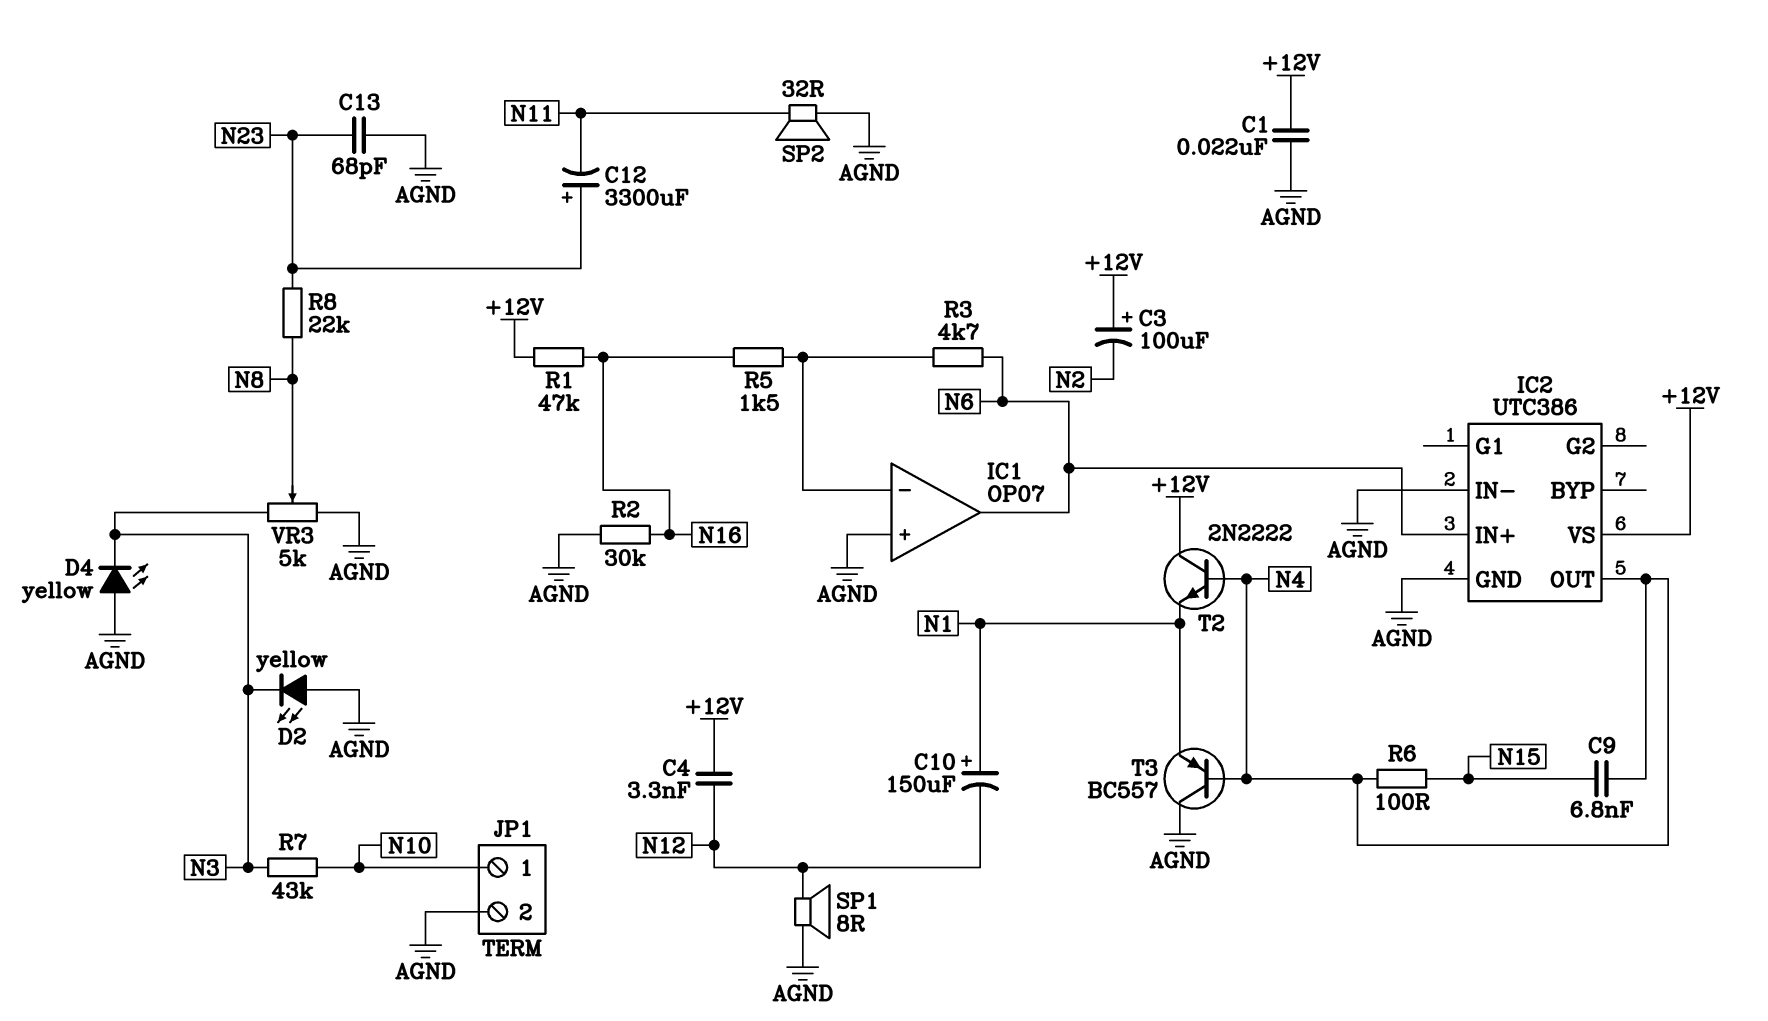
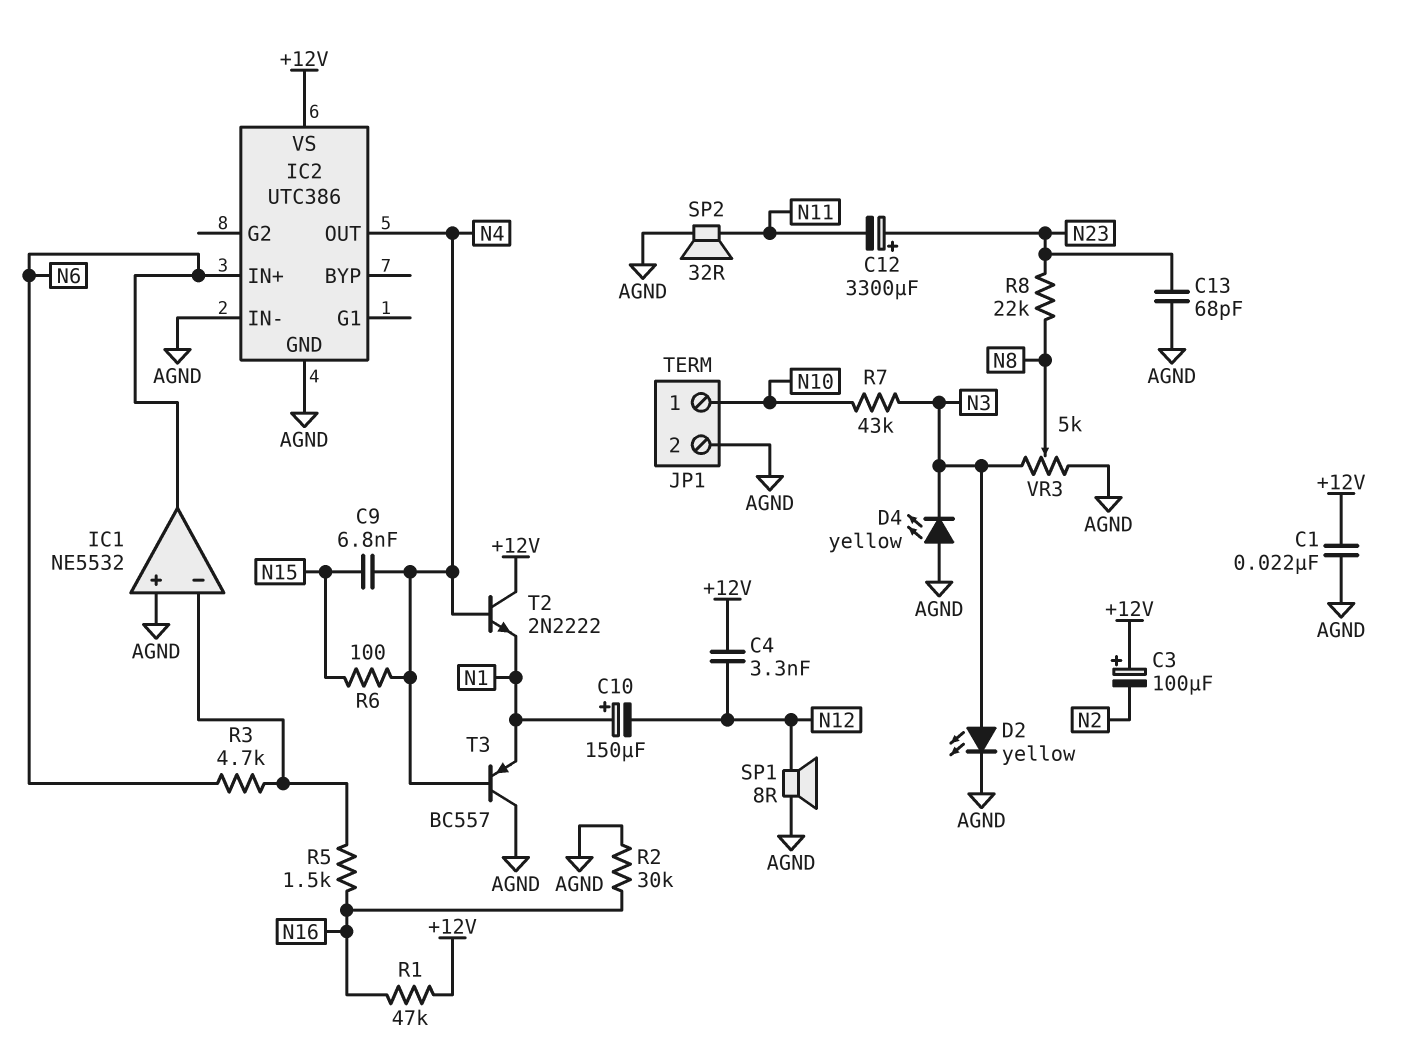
D2: LED yellow (A AGND, K N3) -> LED yellow (A N3, K AGND)
IC1: OP07 -> NE5532

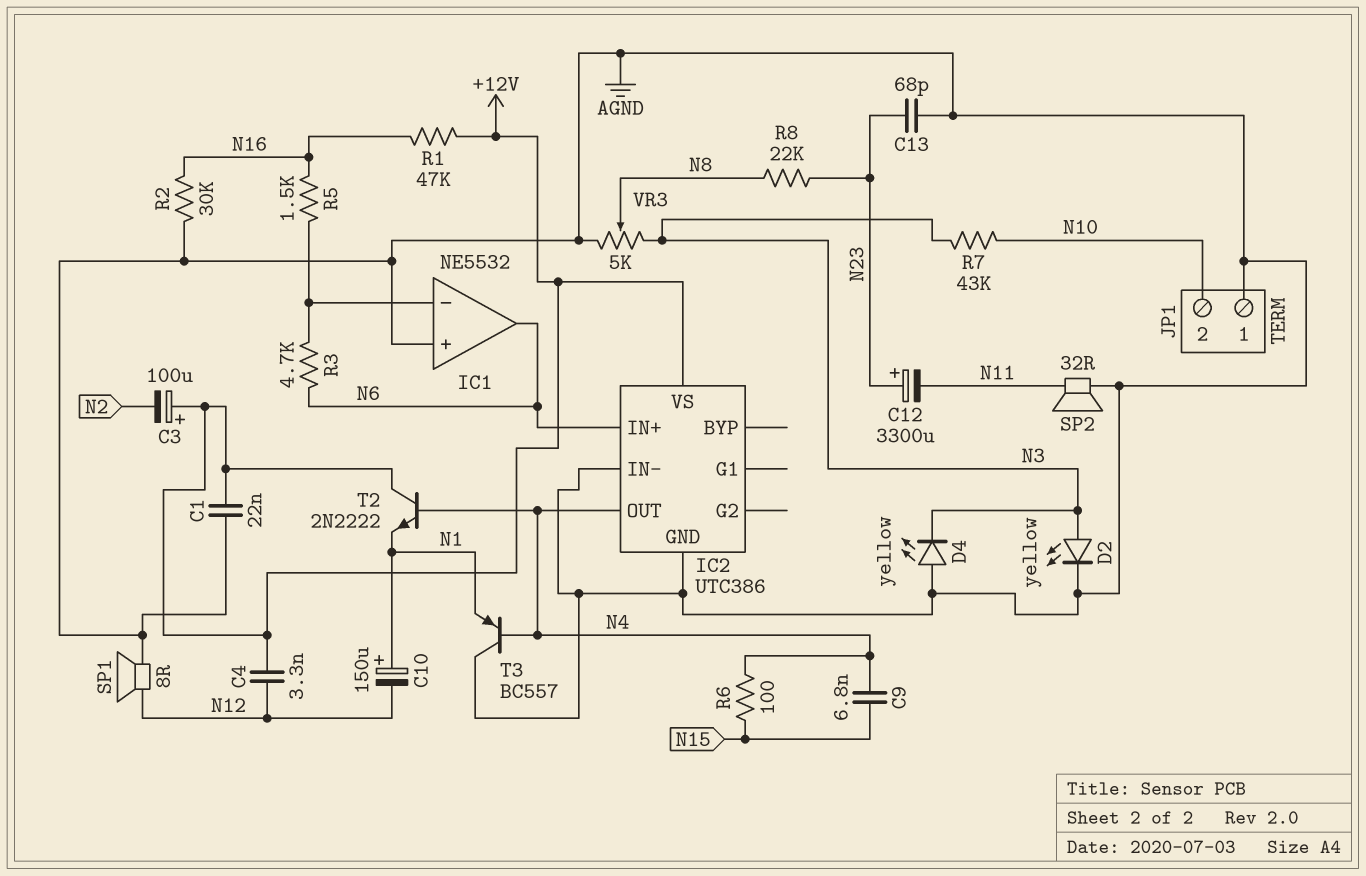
JP1 pin 1: N10 -> AGND
JP1 pin 2: AGND -> N10

